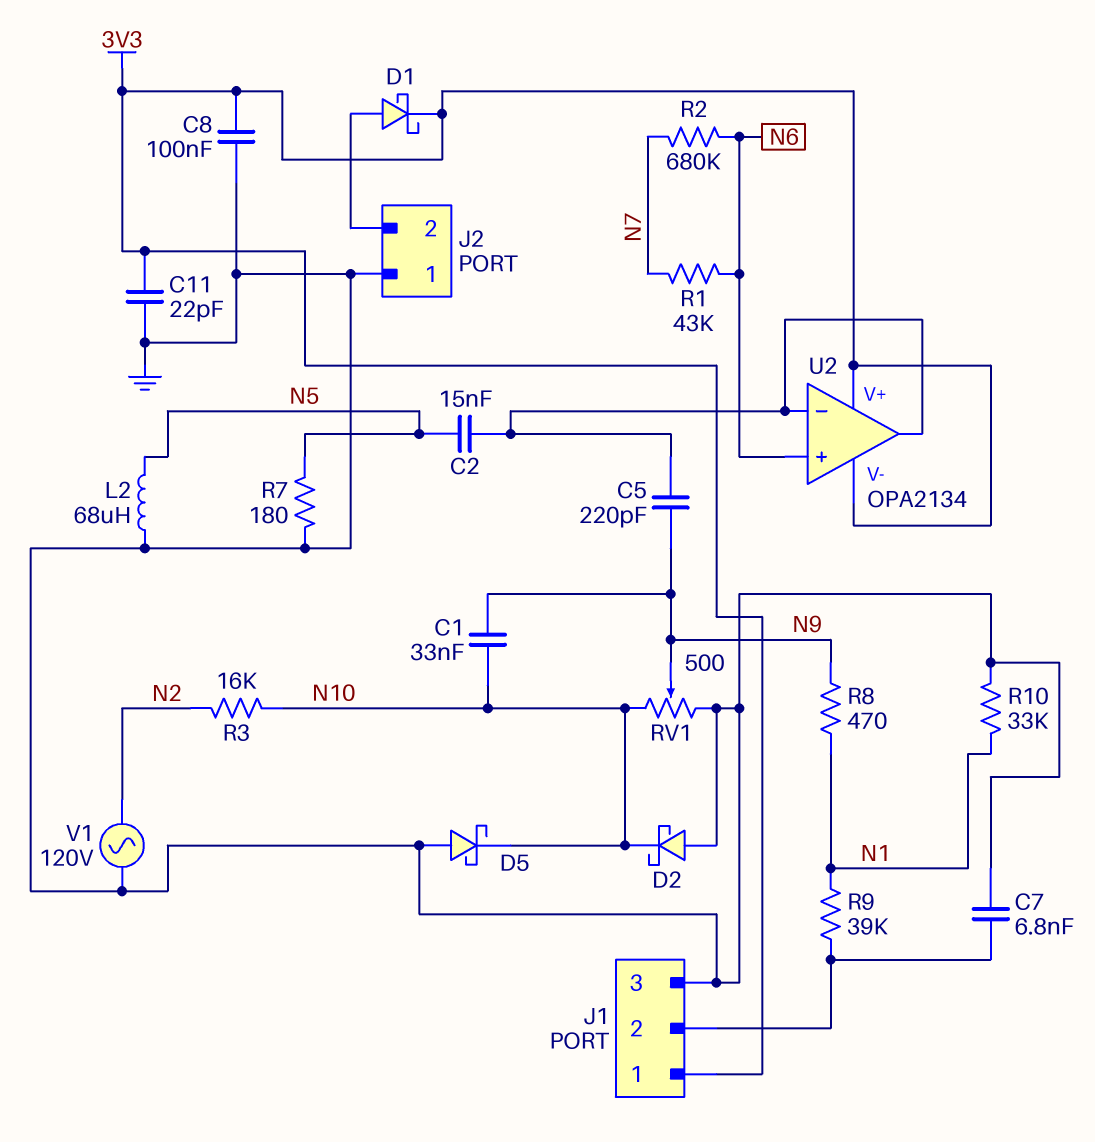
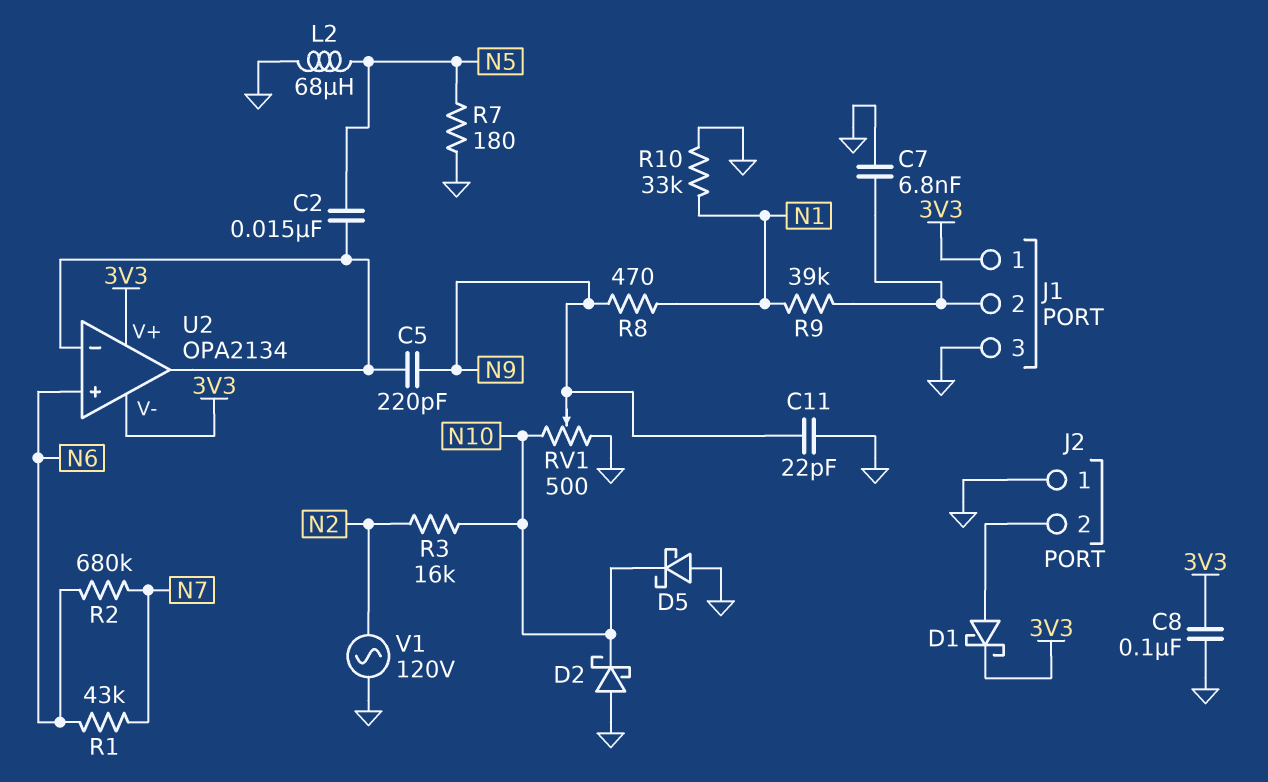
C1: 33nF (N9, N10) -> none
C11: 22pF (3V3, GND) -> 22pF (GND, N9)

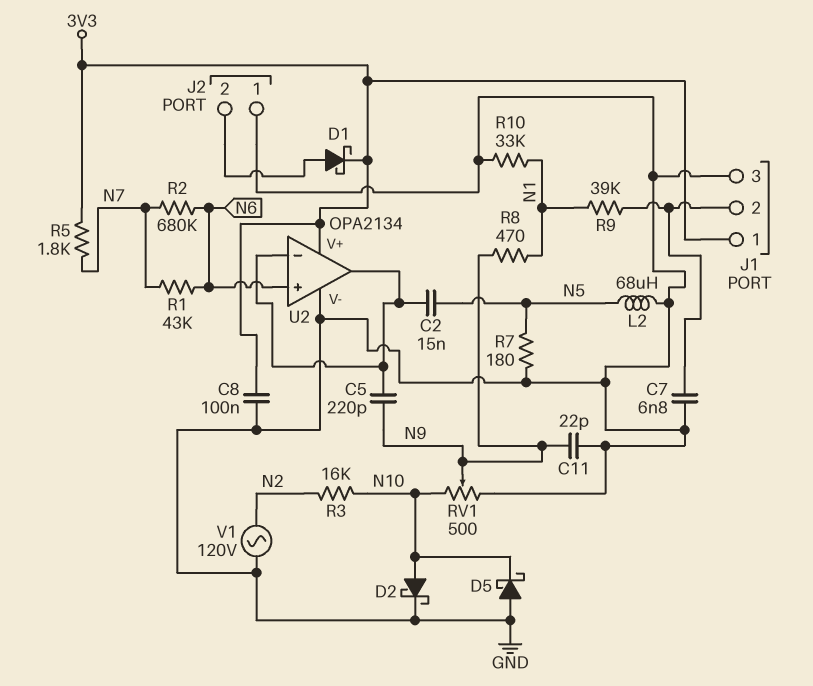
D2: schottky (A GND, K N10) -> schottky (A N10, K GND)
R5: none -> 1.8k (3V3, N7)
U2 pin V-: 3V3 -> GND

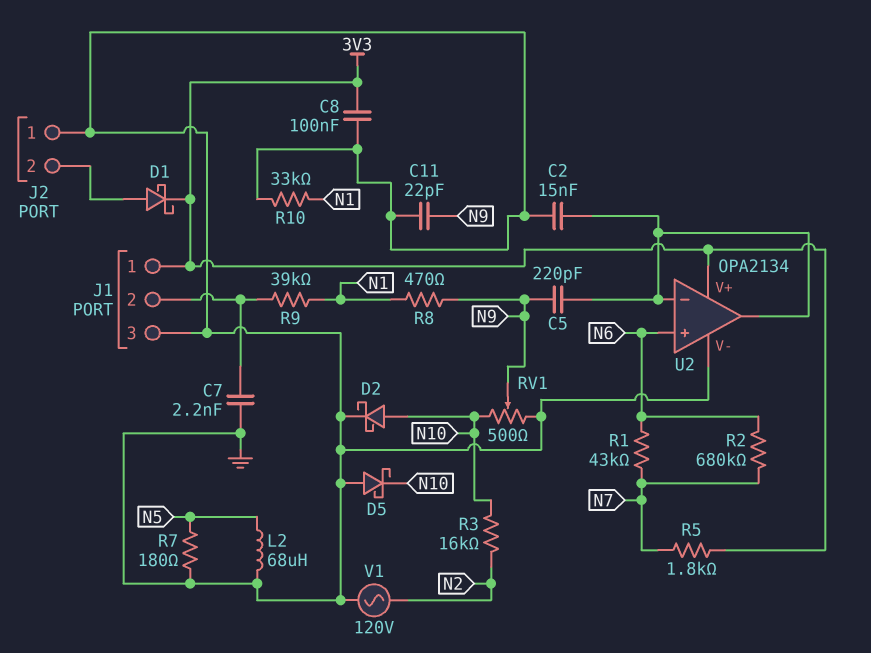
C2: 15nF (N5, U2/in-) -> 15nF (GND, U2/in-)
C7: 6.8nF (GND, J1/2) -> 2.2nF (GND, J1/2)

